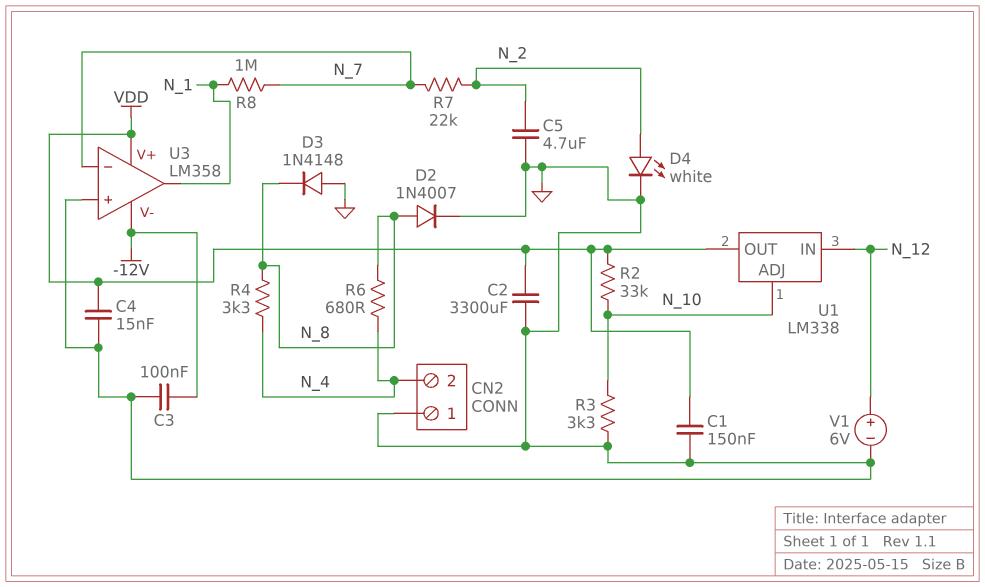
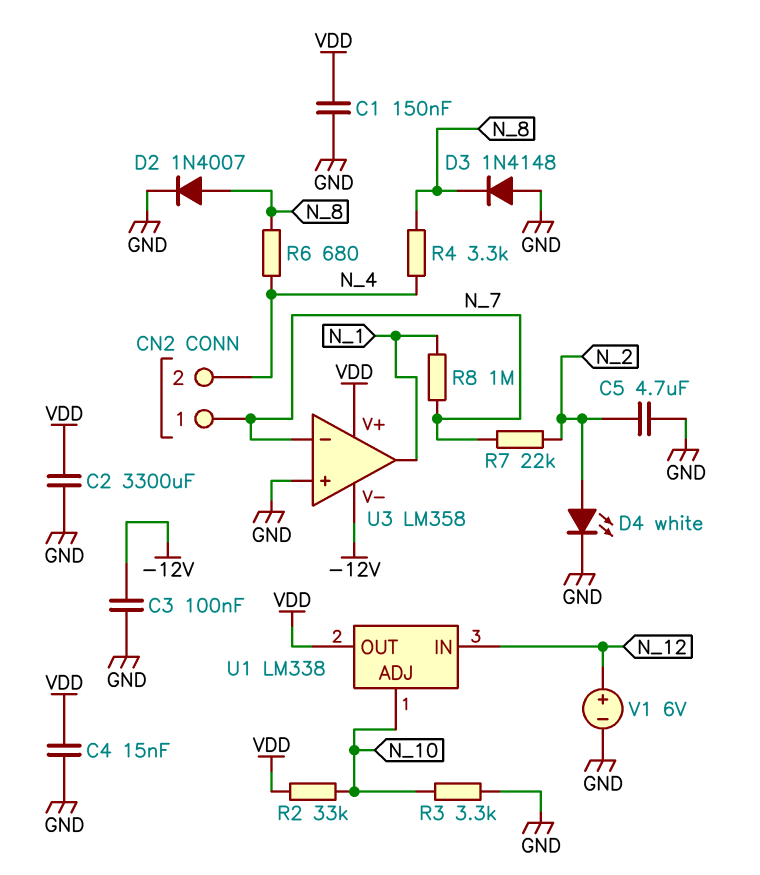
CN2 pin 1: GND -> N_7

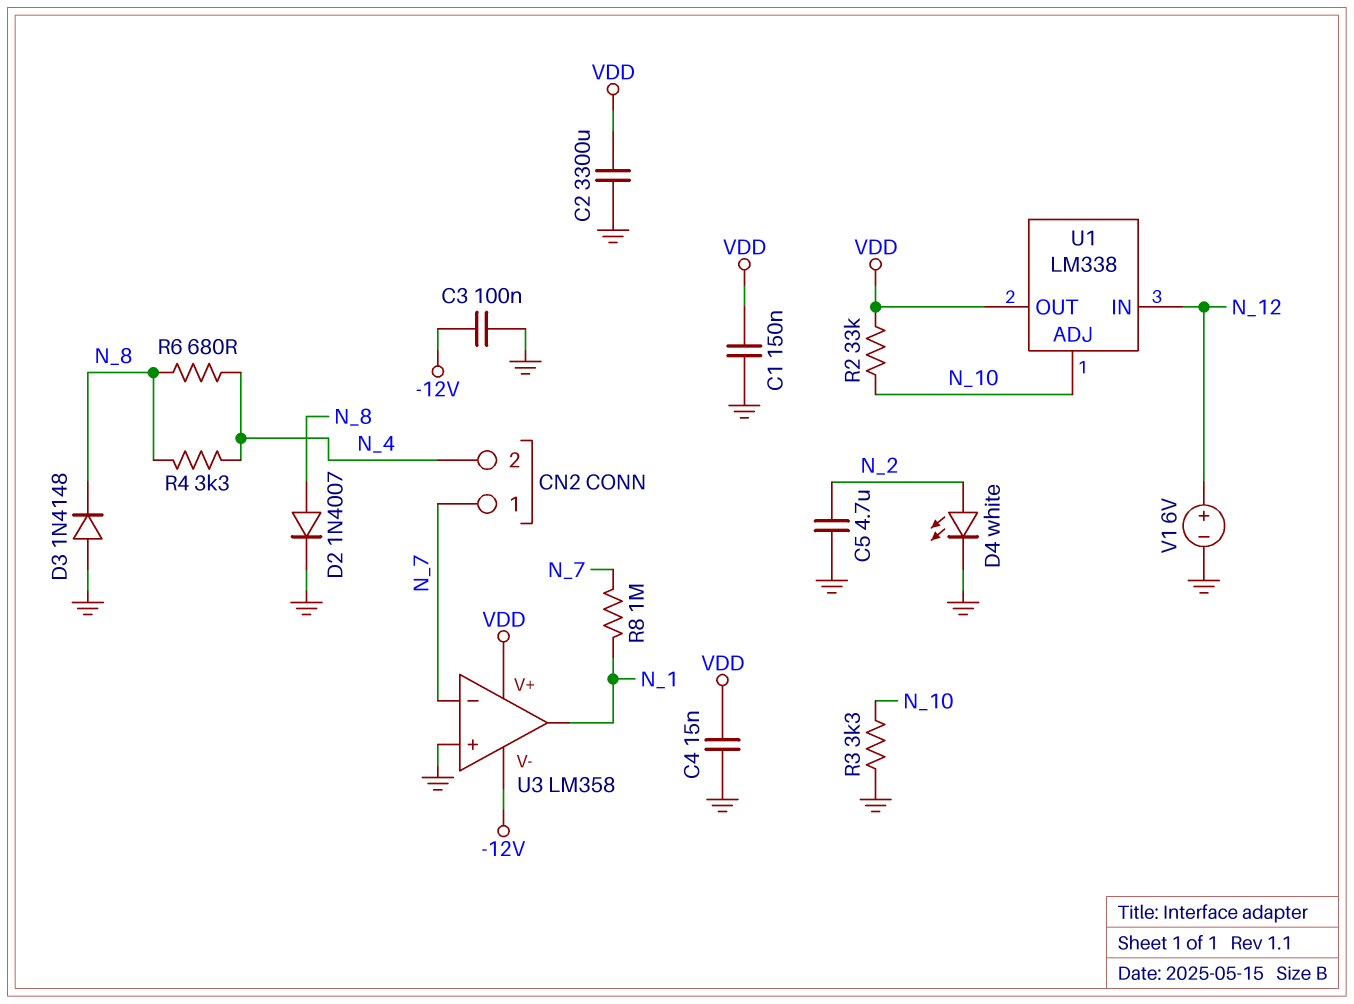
R7: 22k (N_2, N_7) -> none

